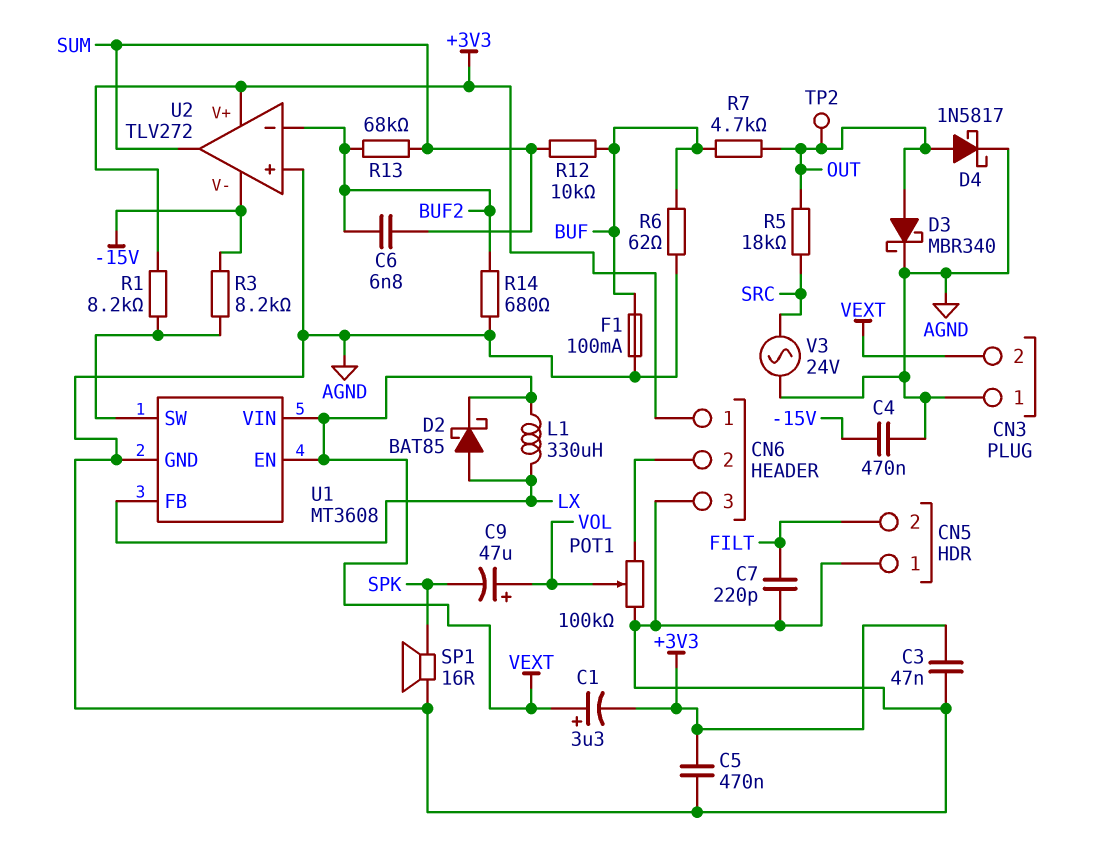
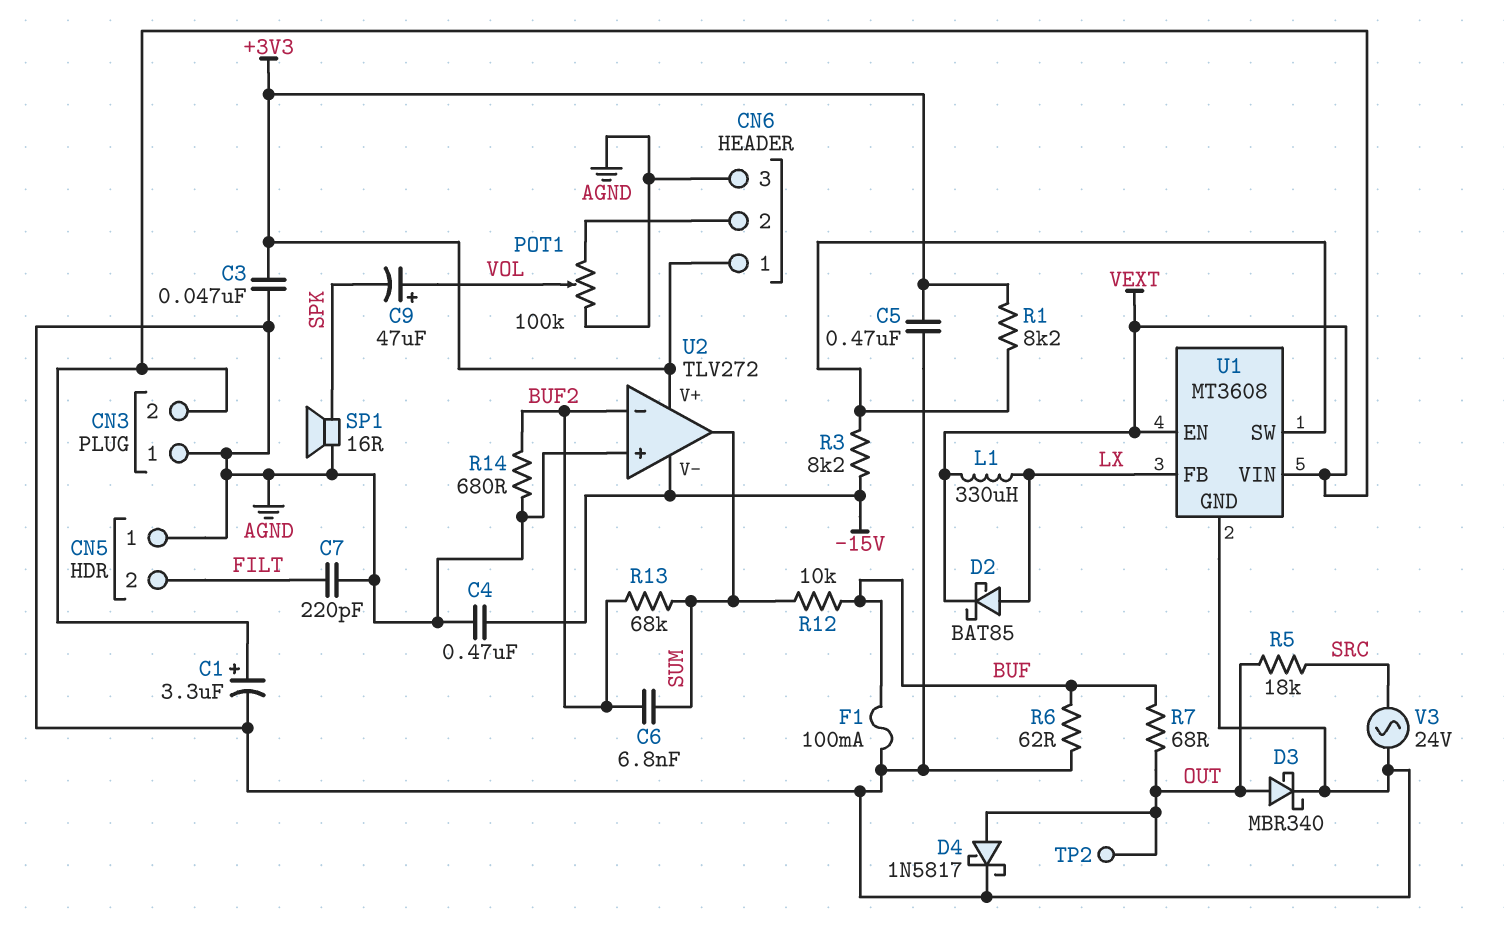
C1: 3.3uF (plus VEXT, minus +3V3) -> 3.3uF (plus VEXT, minus AGND)
R7: 4.7k (BUF, OUT) -> 68 (BUF, OUT)

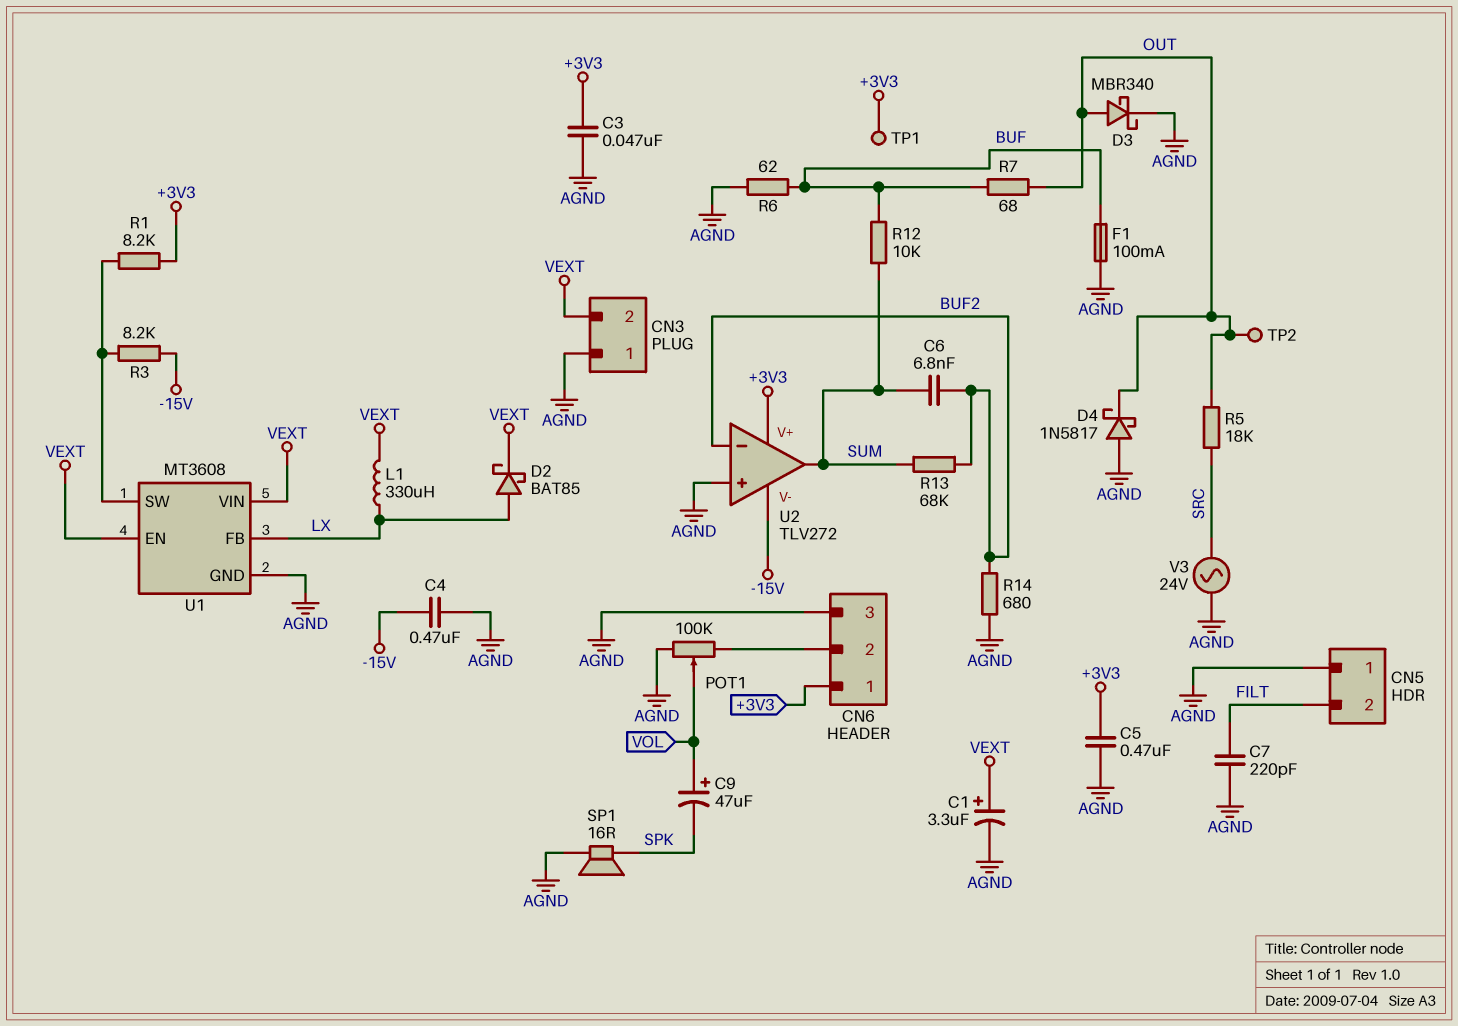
D4: schottky 1N5817 (A OUT, K AGND) -> schottky 1N5817 (A AGND, K OUT)
TP1: none -> test point (+3V3)

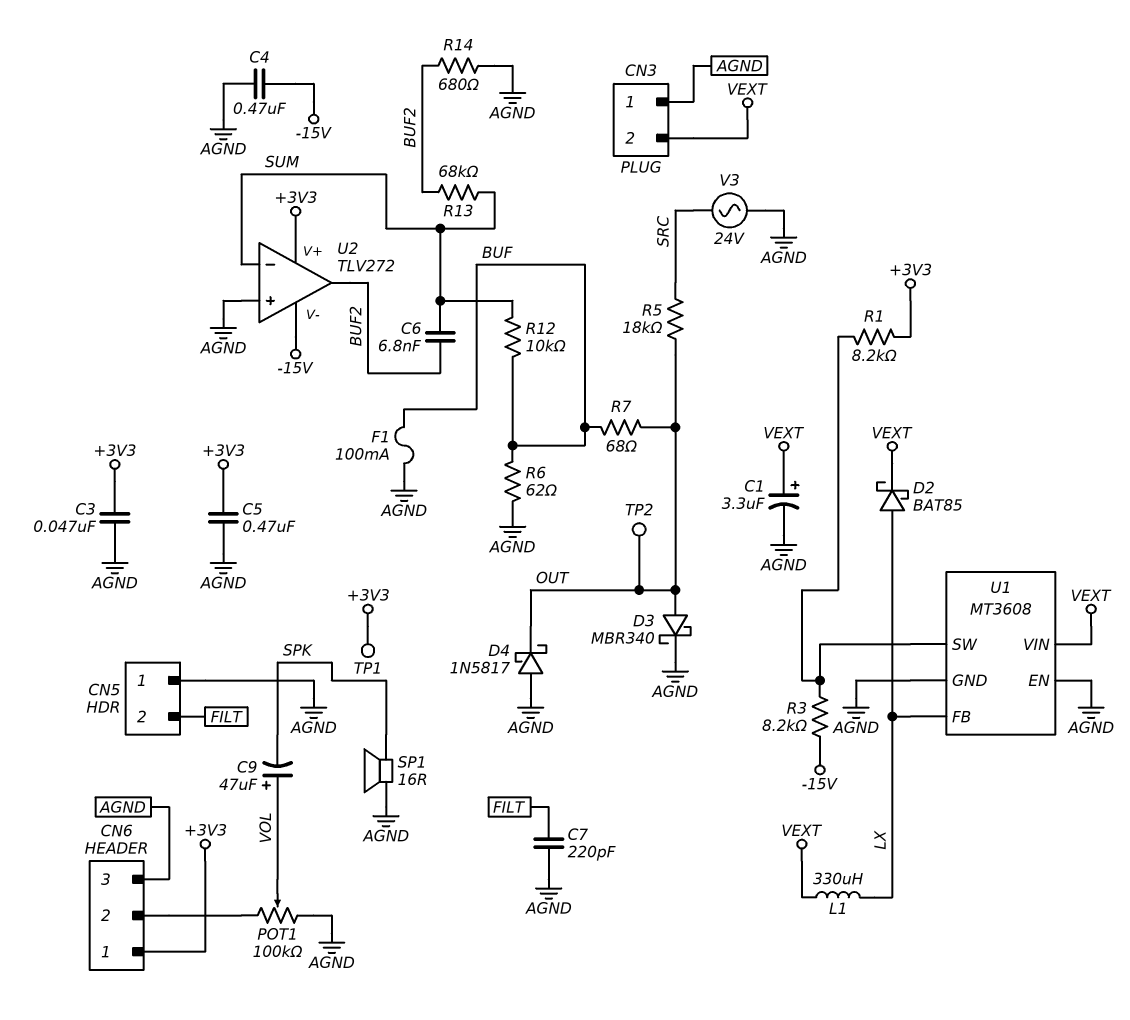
U1 pin EN: VEXT -> AGND
U2 pin in-: BUF2 -> SUM
U2 pin out: SUM -> BUF2

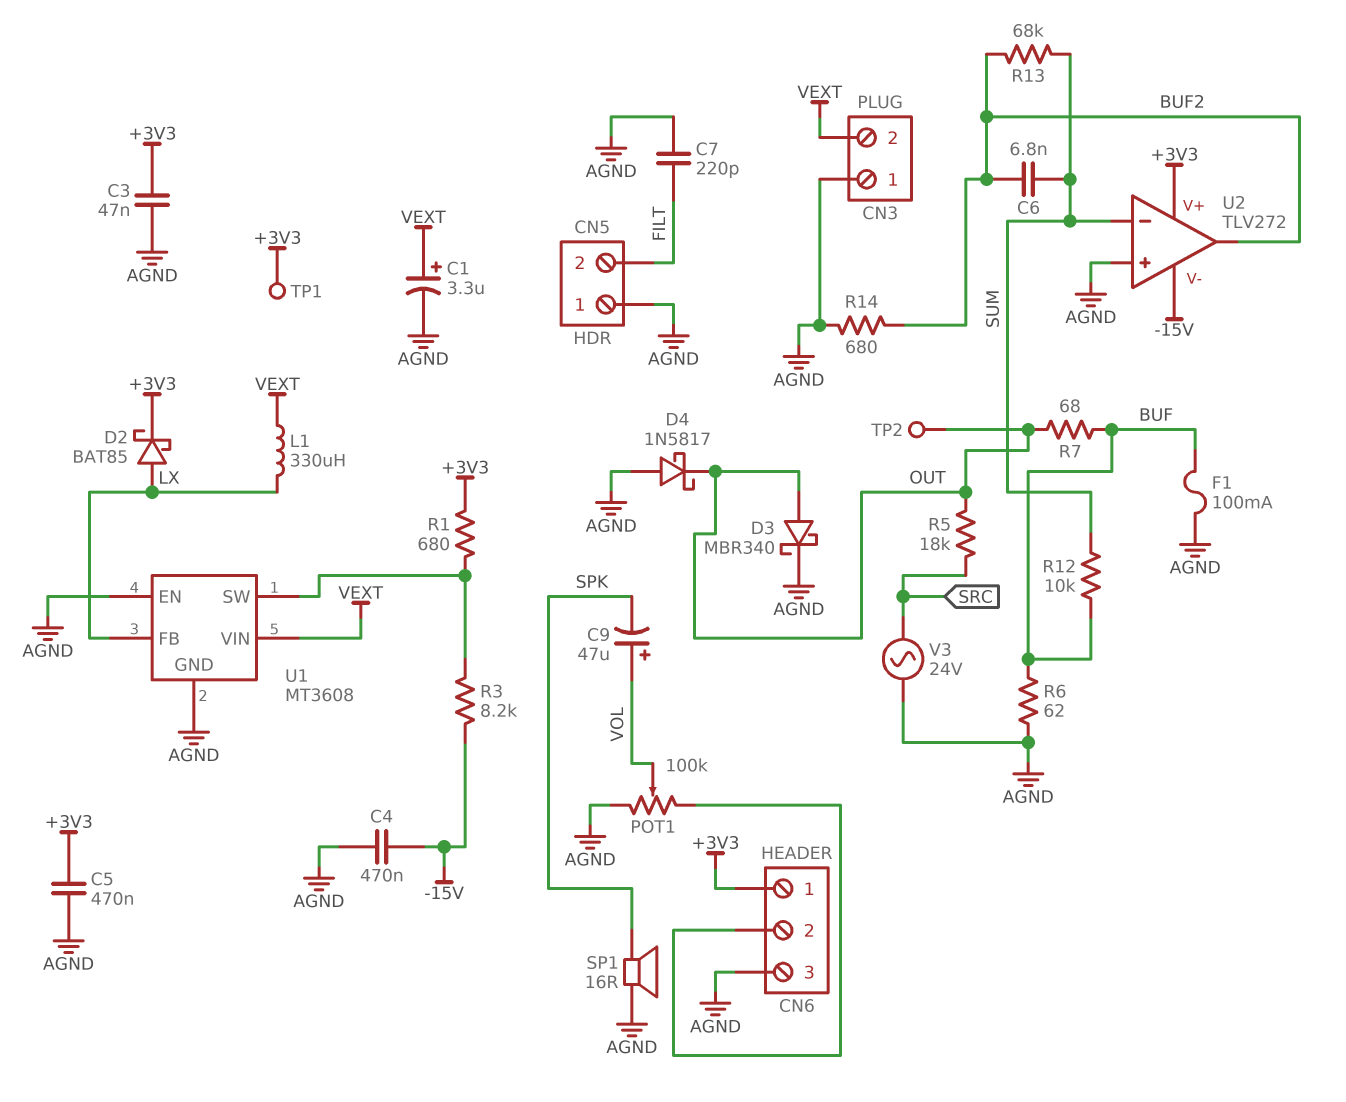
D2: schottky BAT85 (A LX, K VEXT) -> schottky BAT85 (A LX, K +3V3)
R1: 8.2k (+3V3, U1/SW) -> 680 (+3V3, U1/SW)

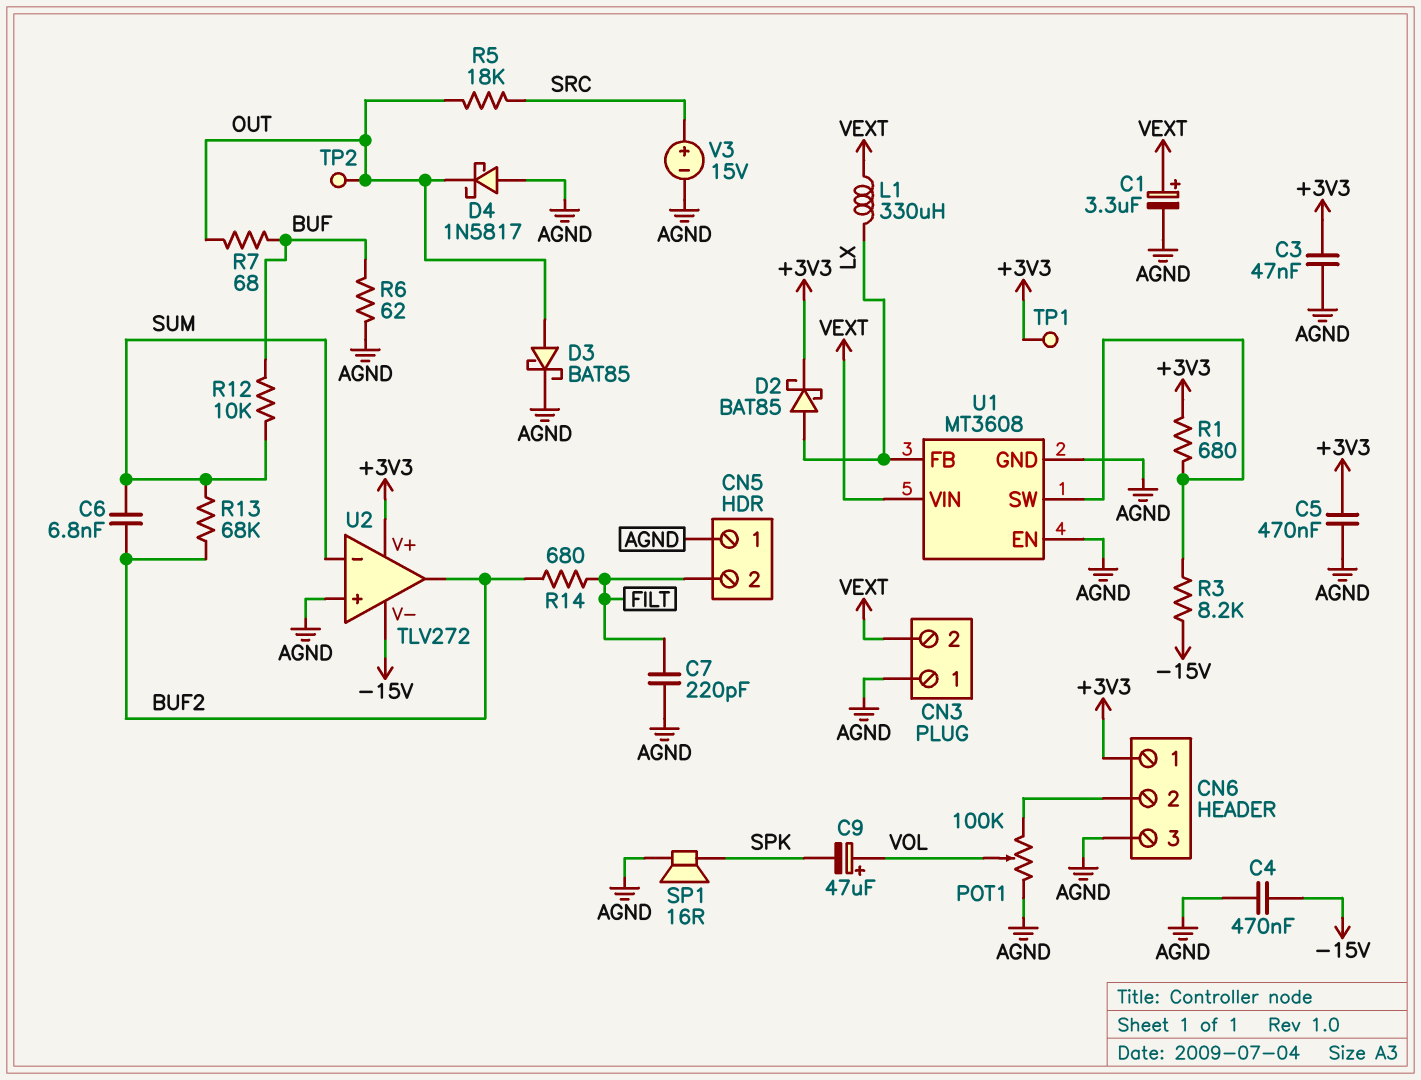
D3: schottky MBR340 (A OUT, K AGND) -> schottky BAT85 (A OUT, K AGND)
F1: 100mA (AGND, BUF) -> none
R14: 680 (AGND, BUF2) -> 680 (BUF2, FILT)
V3: AC 24V (AGND, SRC) -> 15V (plus SRC, minus AGND)

